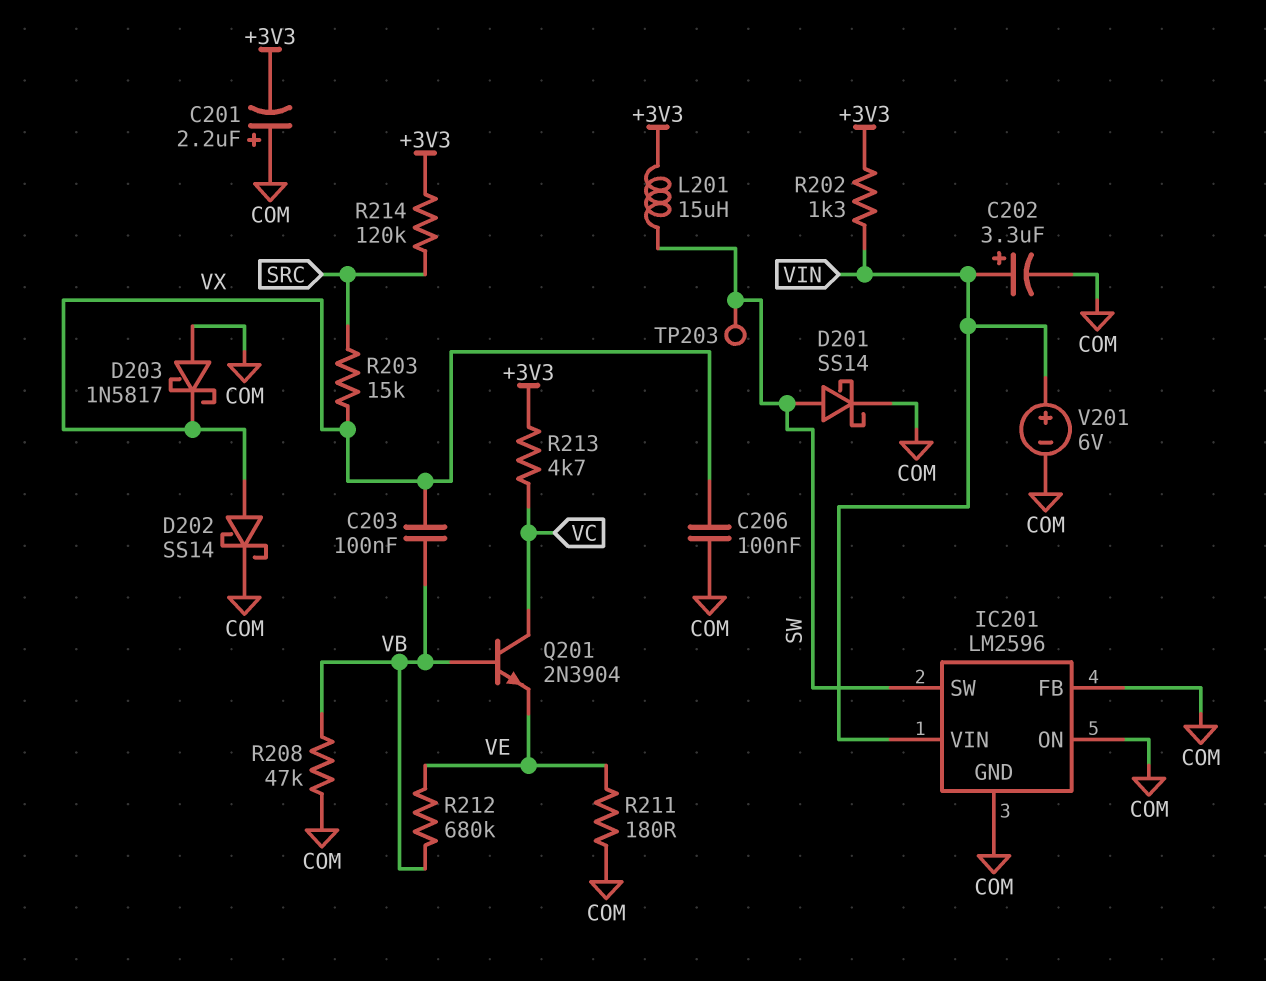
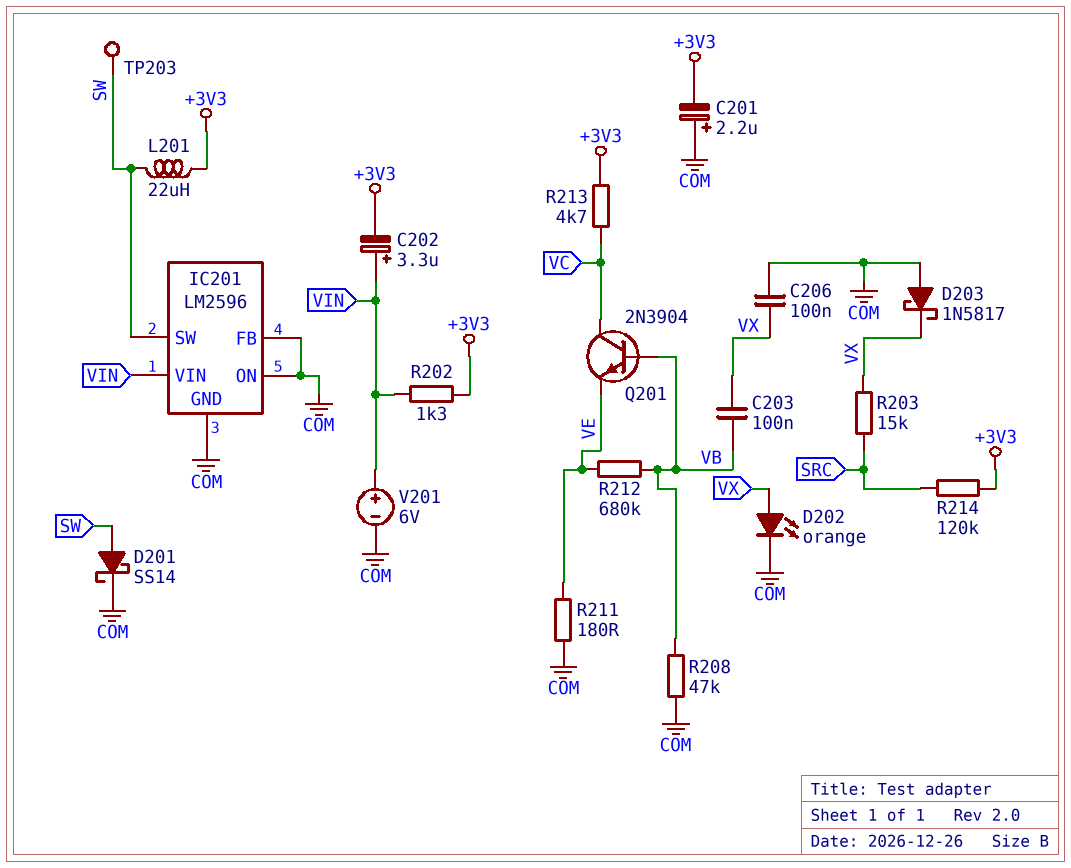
C202: 3.3uF (plus VIN, minus COM) -> 3.3uF (plus VIN, minus +3V3)
D202: schottky SS14 (A VX, K COM) -> LED orange (A VX, K COM)
L201: 15uH (+3V3, SW) -> 22uH (+3V3, SW)

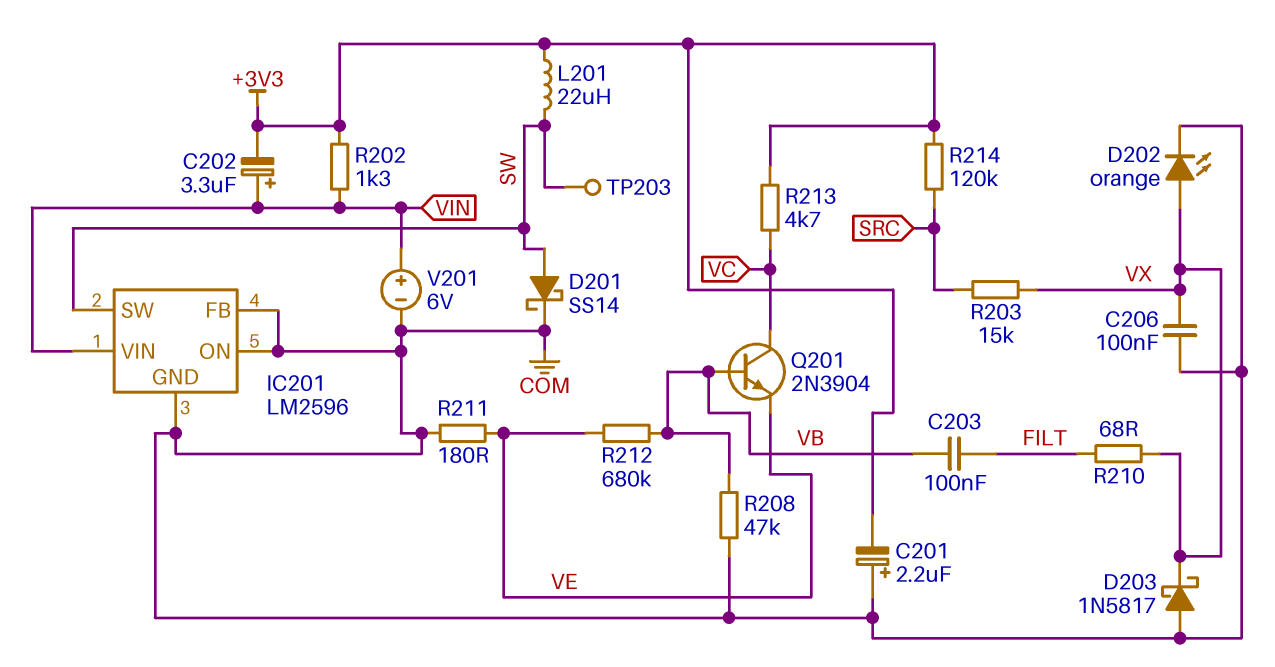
C203: 100nF (VB, VX) -> 100nF (FILT, VB)
R210: none -> 68 (FILT, VX)

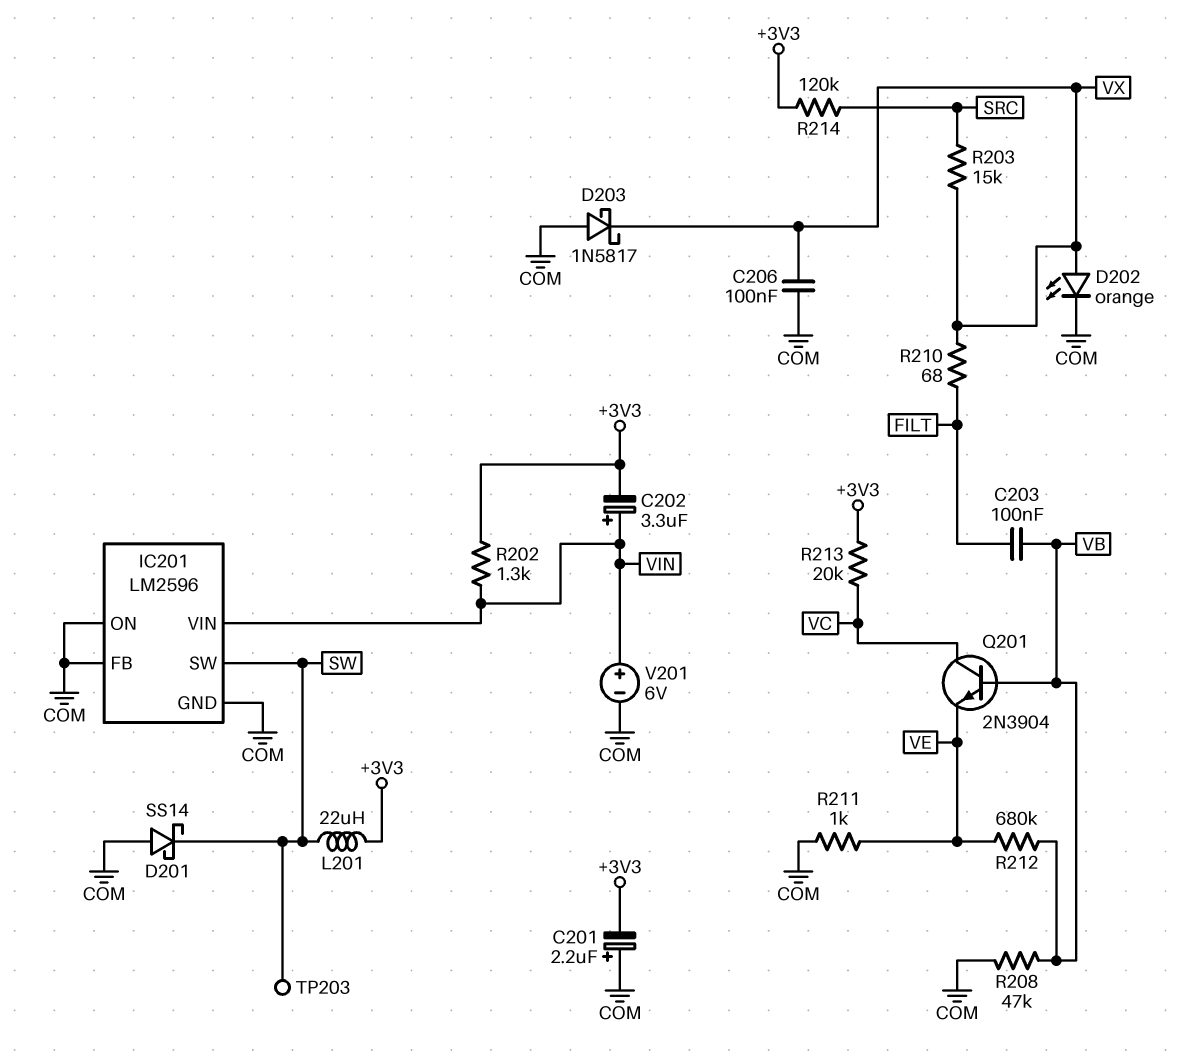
D201: schottky SS14 (A SW, K COM) -> schottky SS14 (A COM, K SW)
R211: 180 (COM, VE) -> 1k (COM, VE)
R213: 4.7k (+3V3, VC) -> 20k (+3V3, VC)

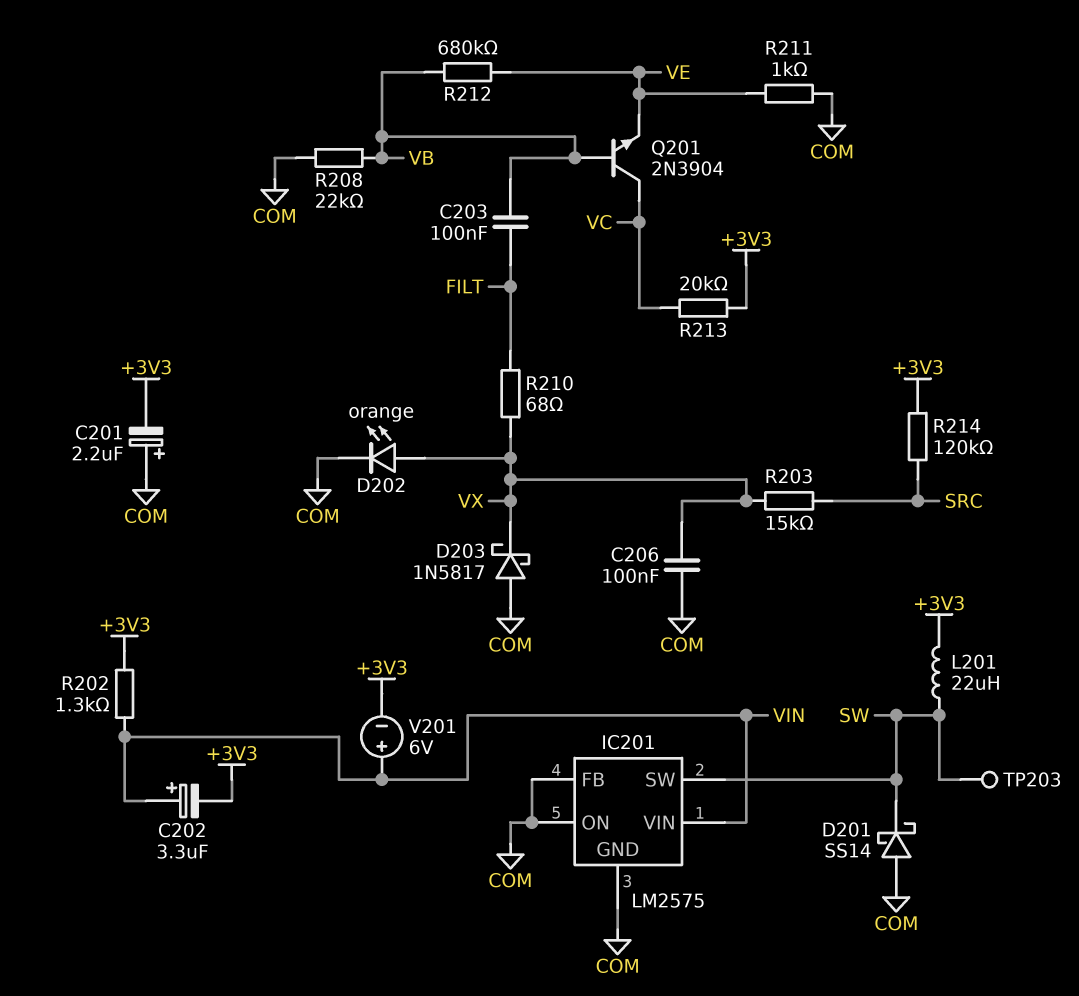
IC201: LM2596 -> LM2575
R208: 47k (COM, VB) -> 22k (COM, VB)
V201: 6V (plus VIN, minus COM) -> 6V (plus VIN, minus +3V3)

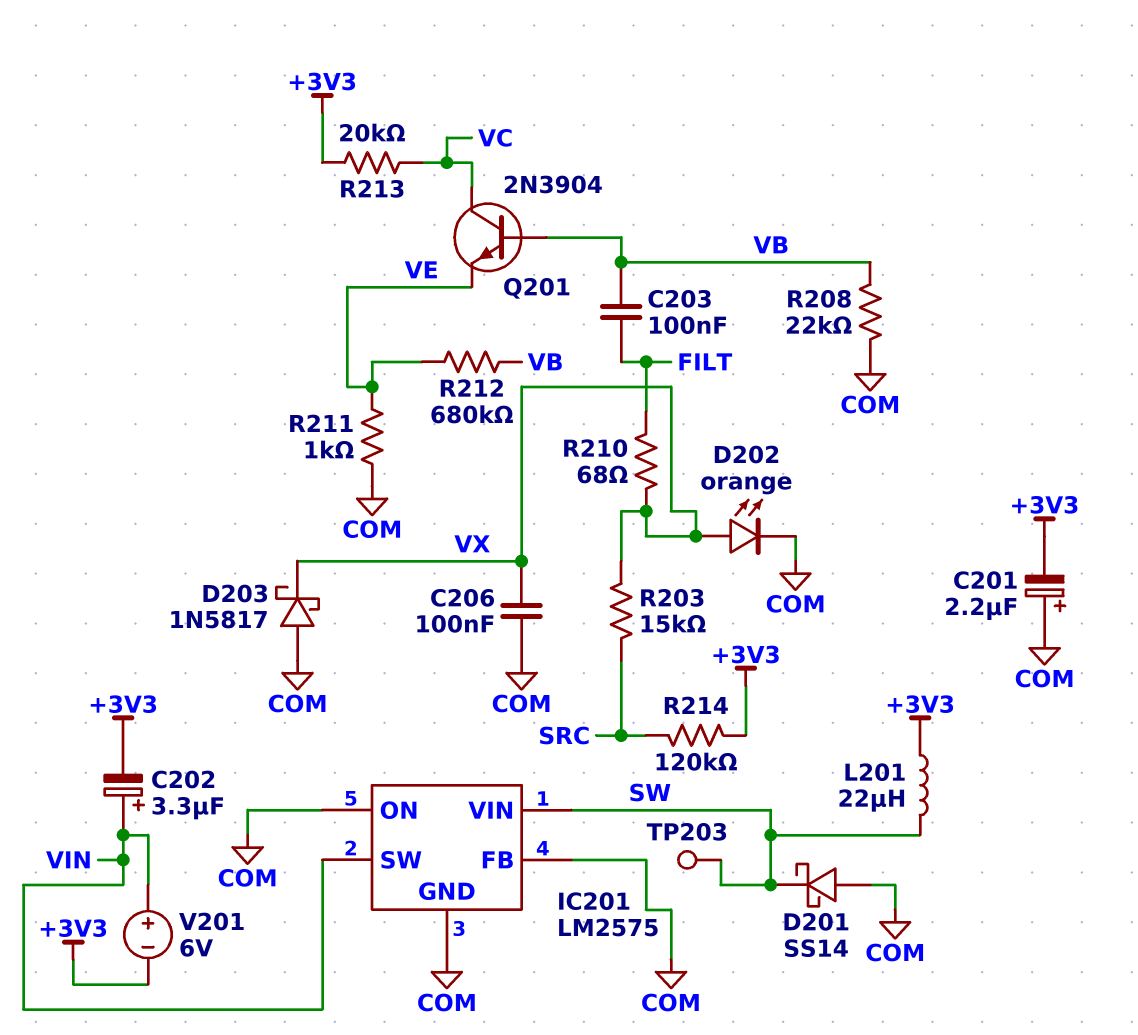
IC201 pin SW: SW -> VIN
IC201 pin VIN: VIN -> SW
R202: 1.3k (+3V3, VIN) -> none

